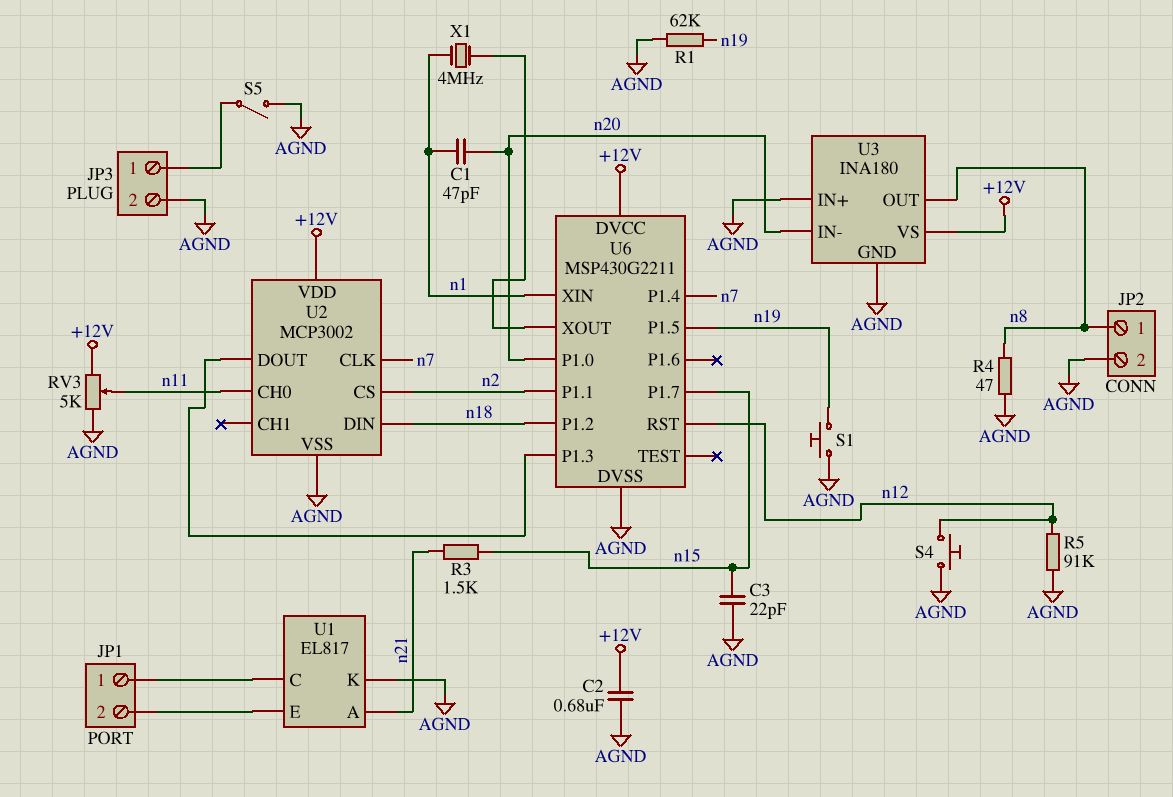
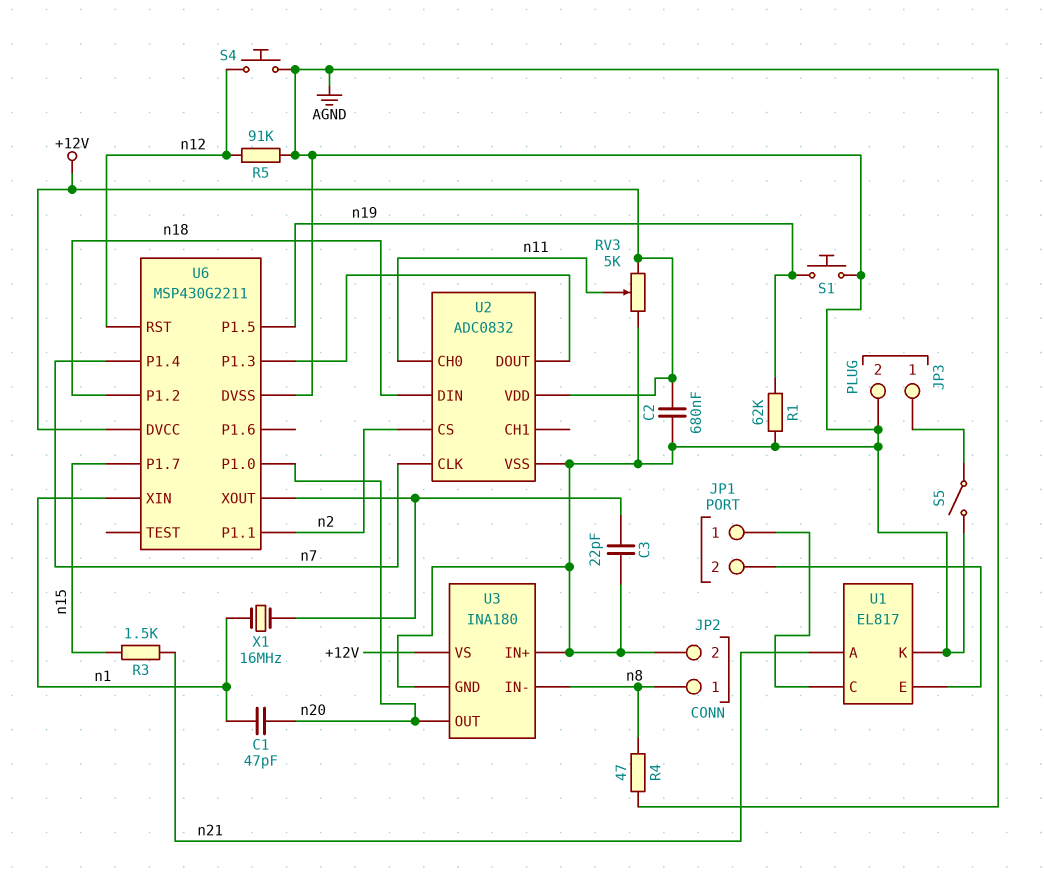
C3: 22pF (AGND, n15) -> 22pF (AGND, U6/XOUT)
U2: MCP3002 -> ADC0832
U3 pin IN-: n20 -> n8
U3 pin OUT: n8 -> n20
X1: 4MHz (U6/XOUT, n1) -> 16MHz (U6/XOUT, n1)

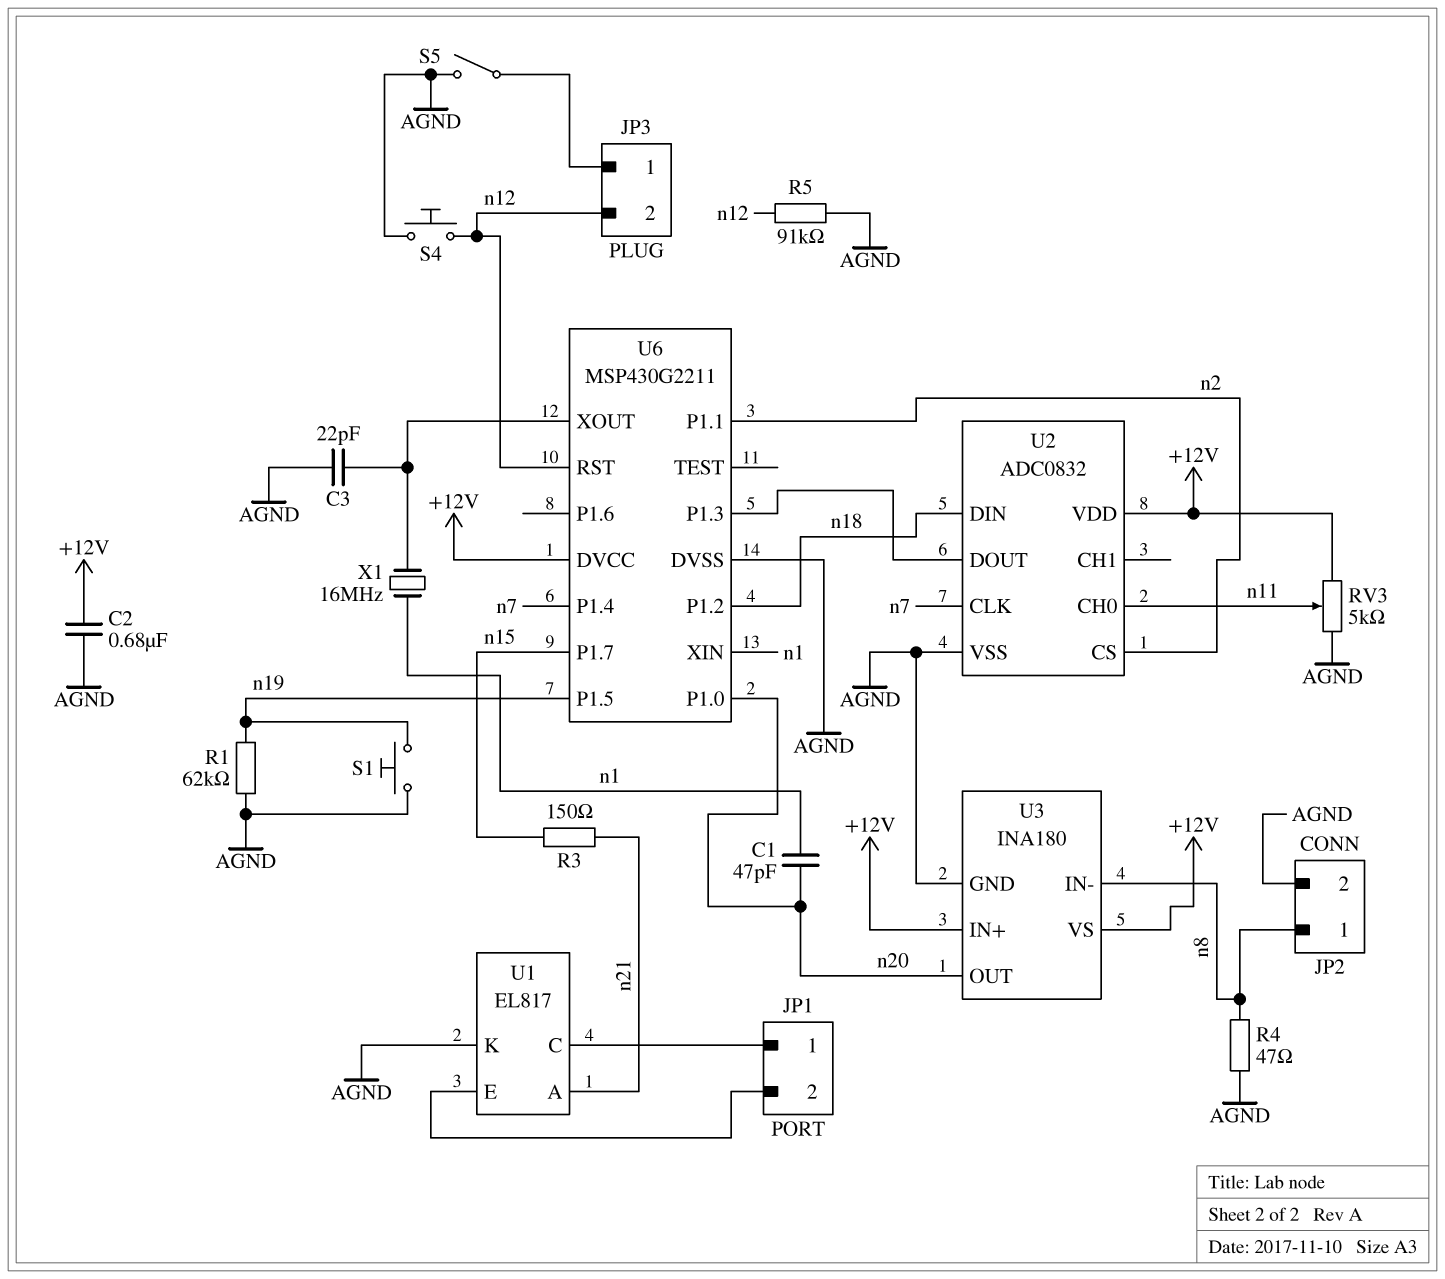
JP3 pin 2: AGND -> n12
R3: 1.5k (n15, n21) -> 150 (n15, n21)
U3 pin IN+: AGND -> +12V

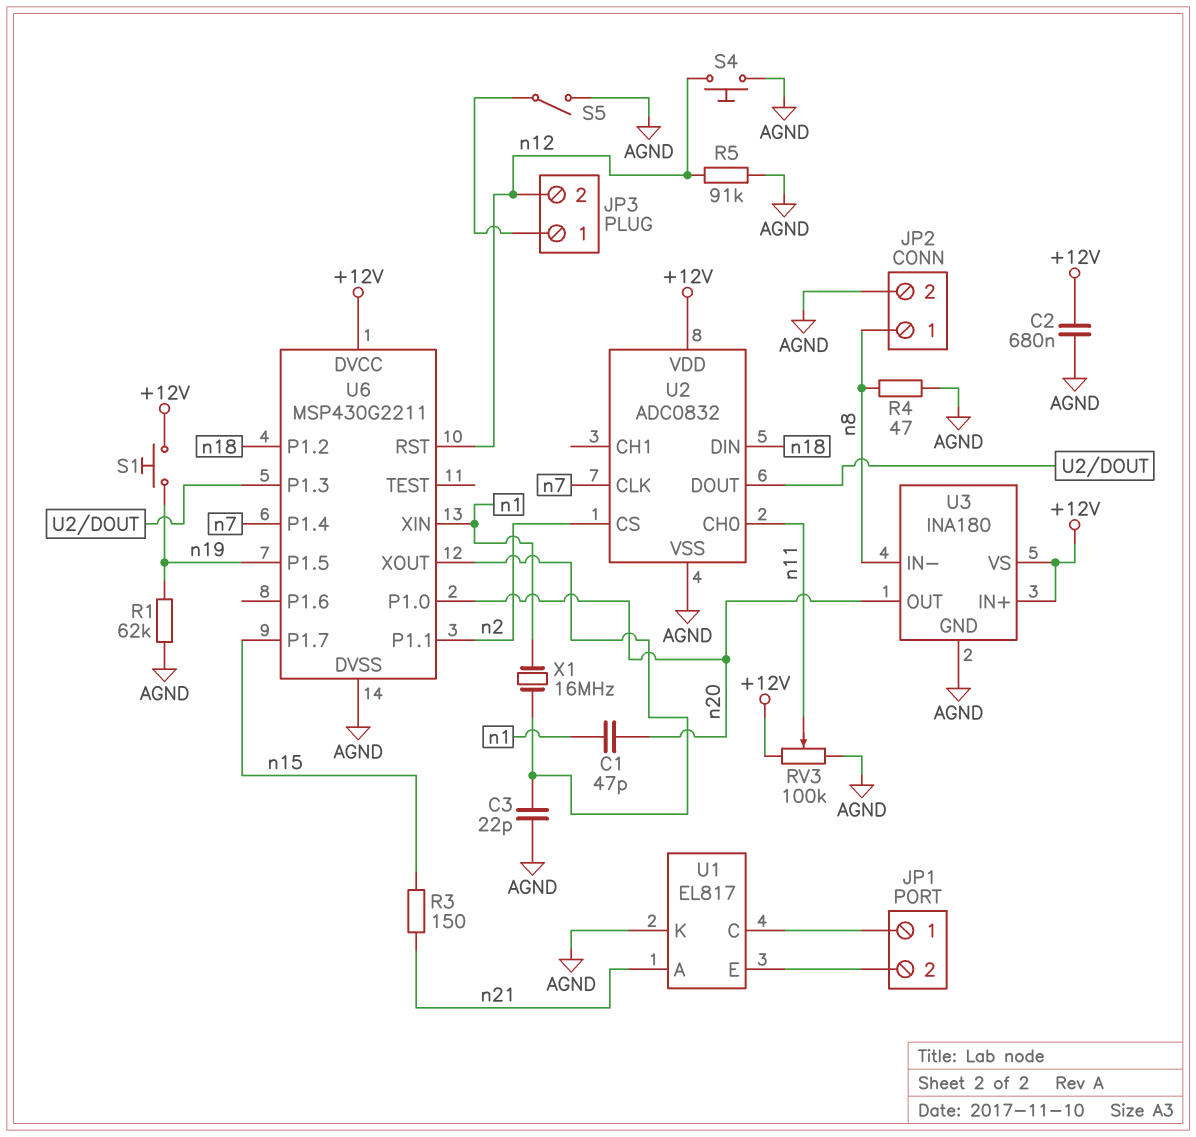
RV3: 5k (+12V, AGND, wiper n11) -> 100k (+12V, AGND, wiper n11)
S1: button (AGND, n19) -> button (+12V, n19)

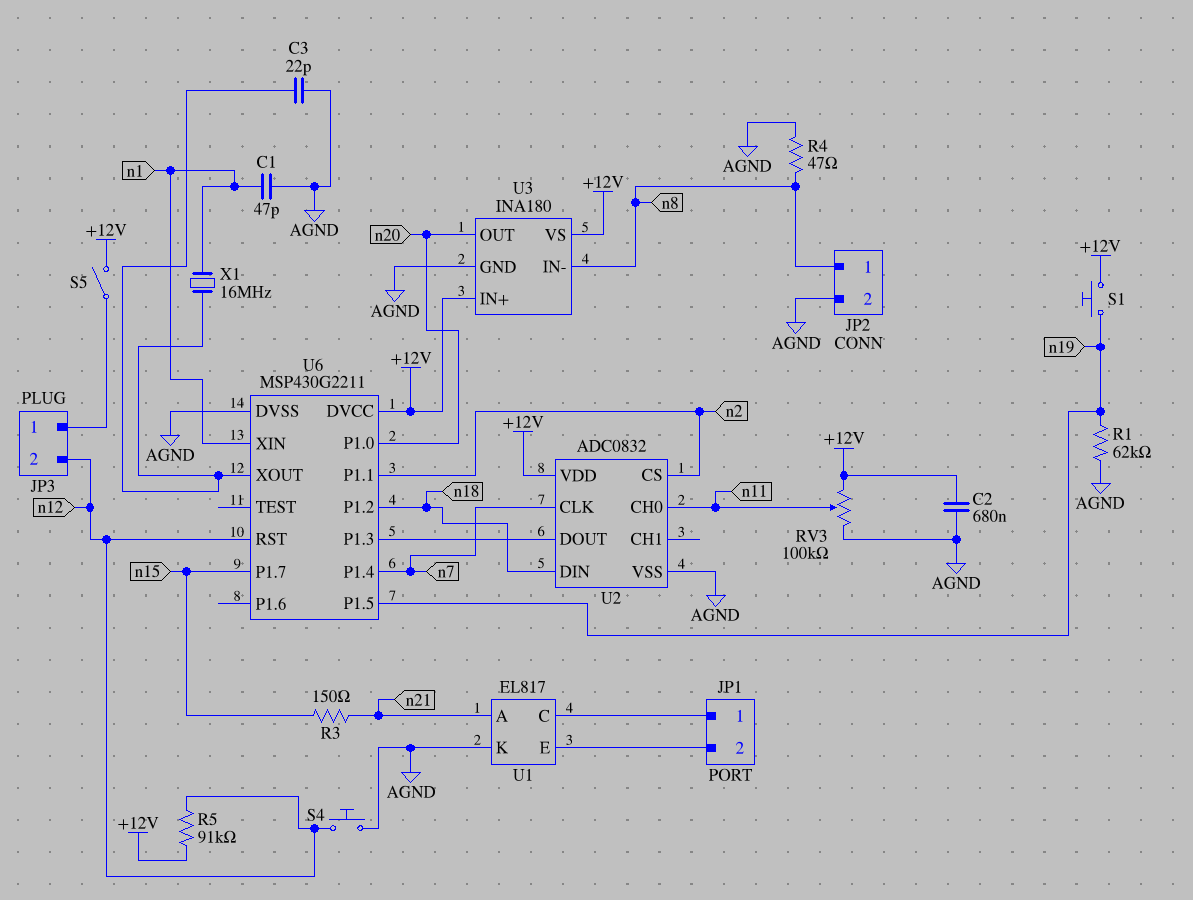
C1: 47pF (n1, n20) -> 47pF (AGND, n1)
R5: 91k (AGND, n12) -> 91k (+12V, n12)
S5: switch (AGND, JP3/1) -> switch (+12V, JP3/1)

